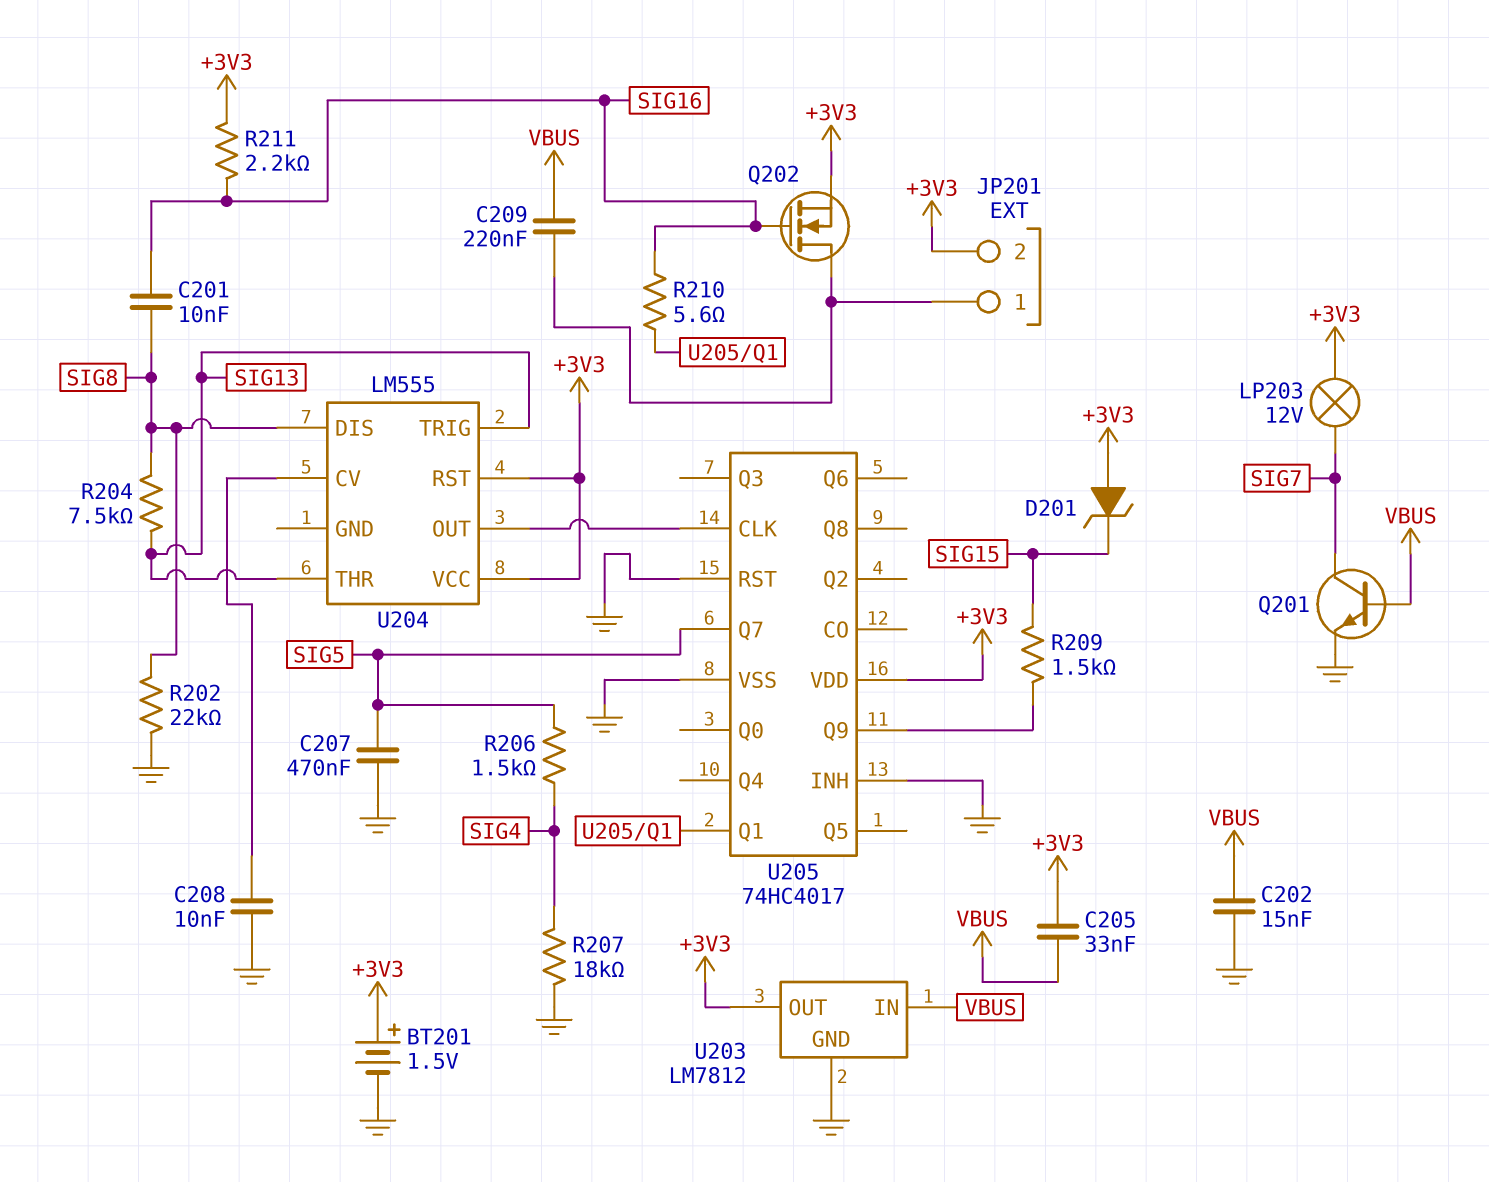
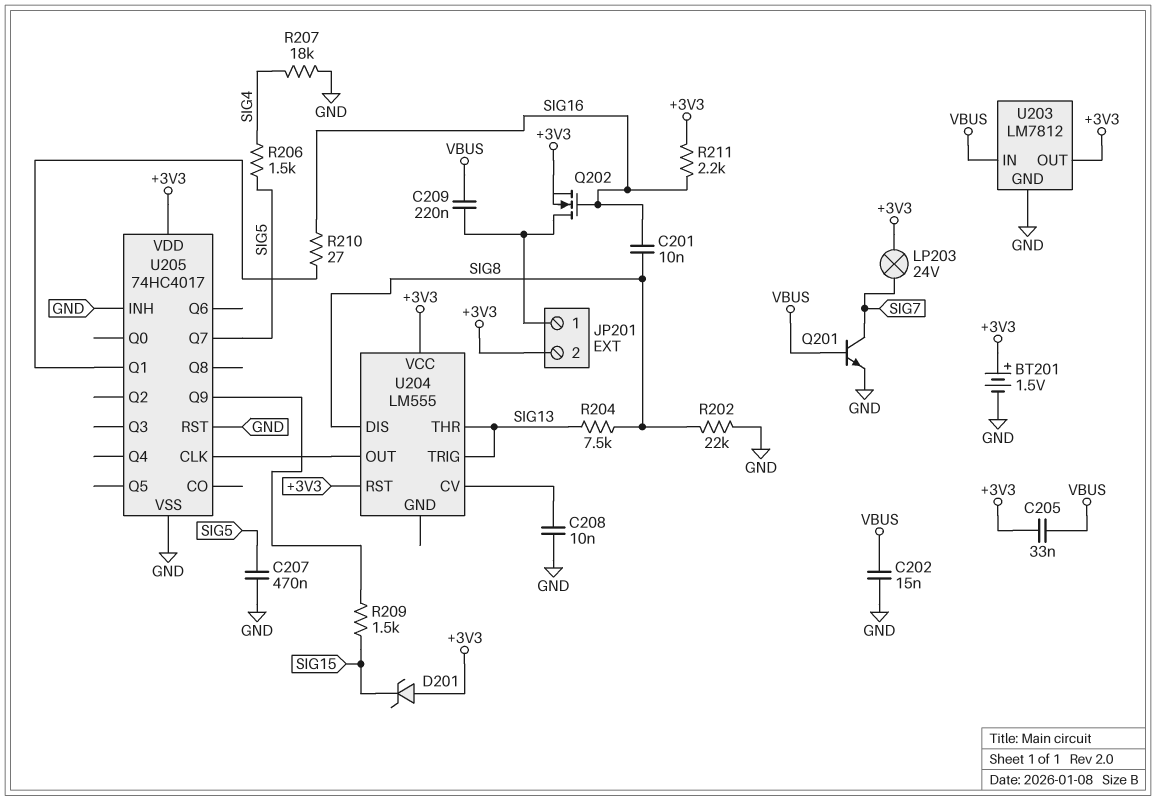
LP203: lamp 12V (+3V3, SIG7) -> lamp 24V (+3V3, SIG7)
R210: 5.6 (SIG16, U205/Q1) -> 27 (SIG16, U205/Q1)

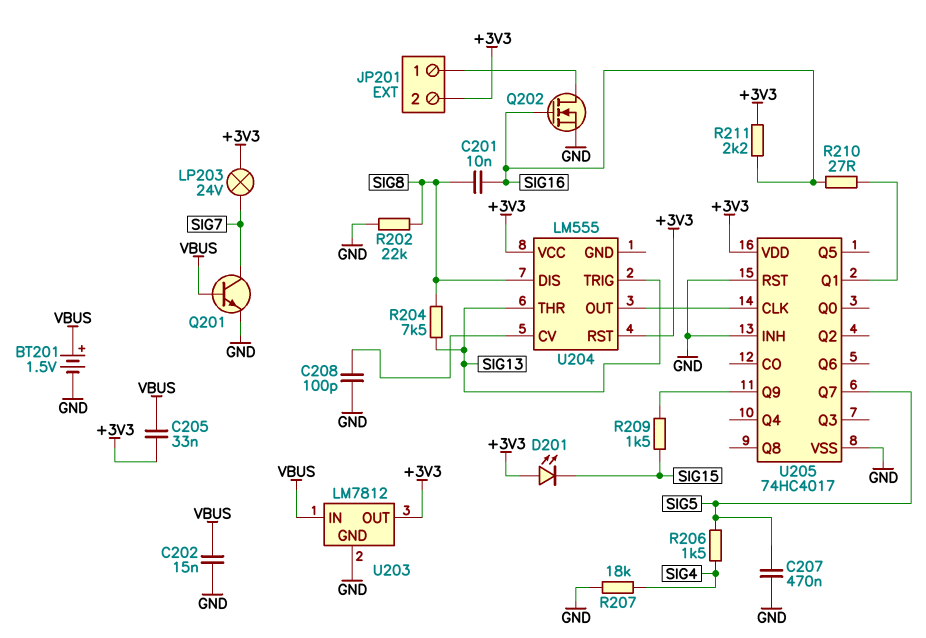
BT201: 1.5V (plus +3V3, minus GND) -> 1.5V (plus VBUS, minus GND)
C208: 10nF (GND, U204/CV) -> 100pF (GND, U204/CV)
C209: 220nF (JP201/1, VBUS) -> none
D201: zener (A +3V3, K SIG15) -> LED (A +3V3, K SIG15)
Q202: NMOS (G SIG16, D JP201/1, S +3V3) -> NMOS (G SIG16, D JP201/1, S GND)

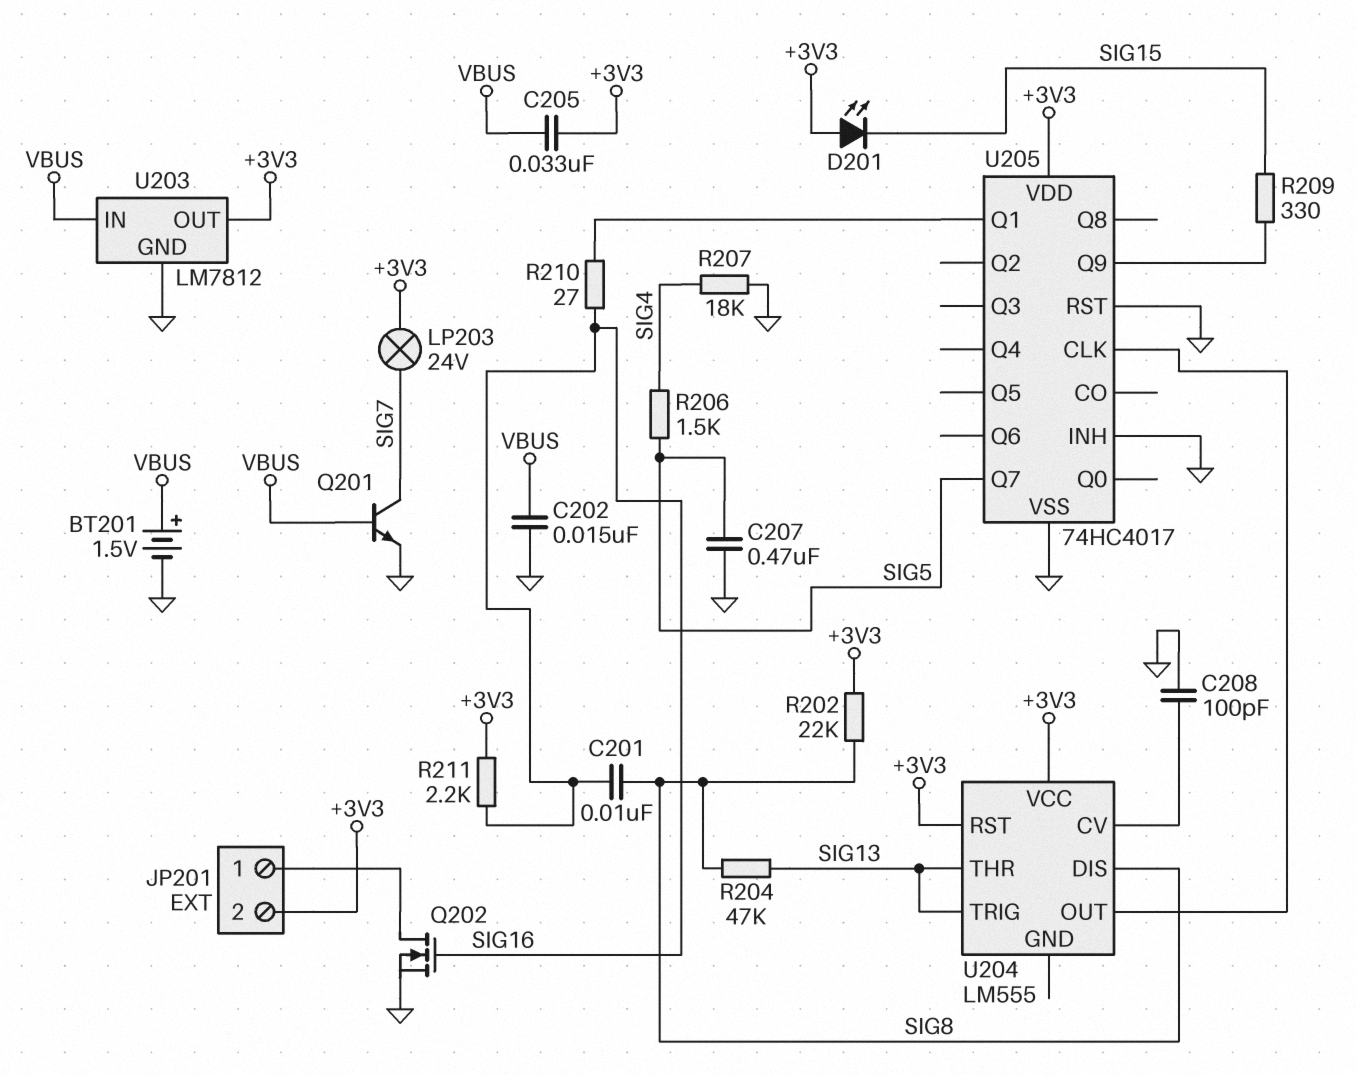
R202: 22k (GND, SIG8) -> 22k (+3V3, SIG8)
R204: 7.5k (SIG8, SIG13) -> 47k (SIG8, SIG13)
R209: 1.5k (SIG15, U205/Q9) -> 330 (SIG15, U205/Q9)

